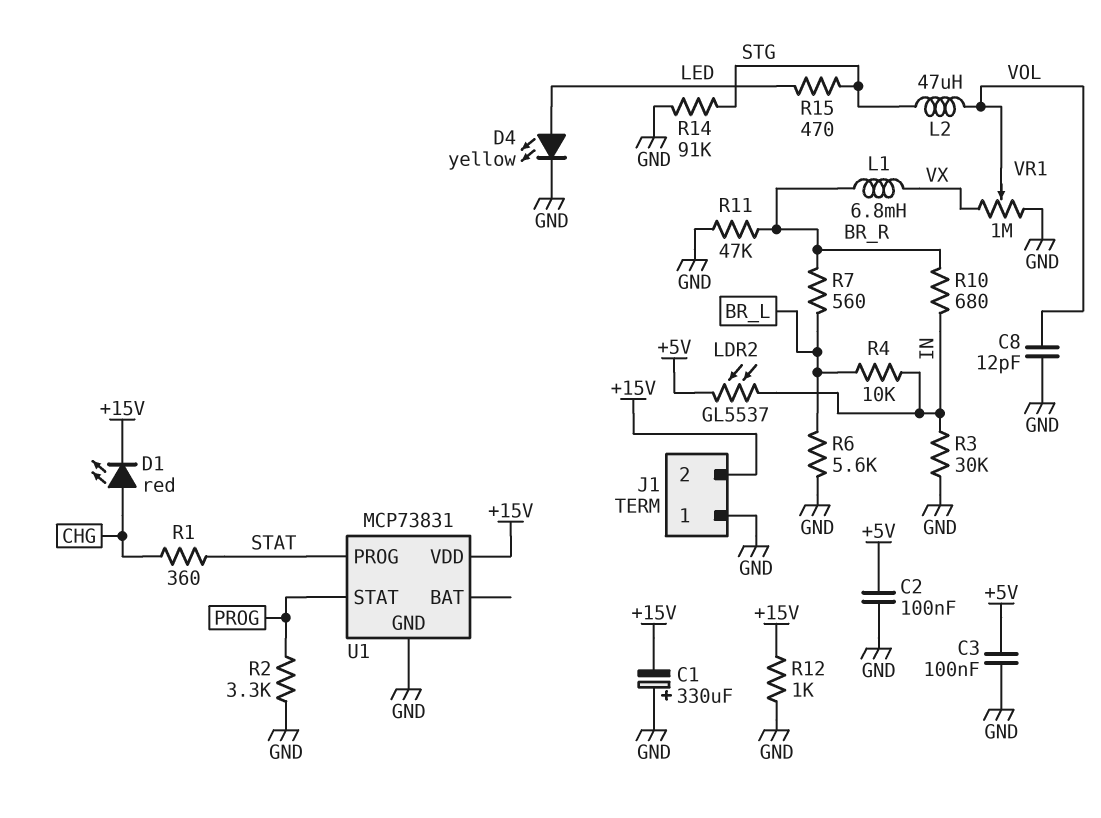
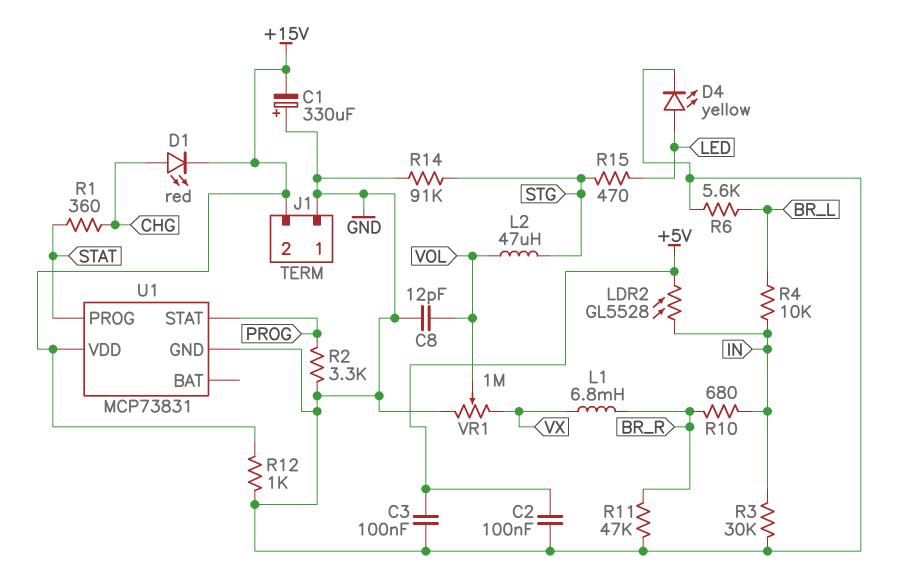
LDR2: GL5537 (+5V, IN) -> GL5528 (+5V, IN)
R7: 560 (BR_L, BR_R) -> none

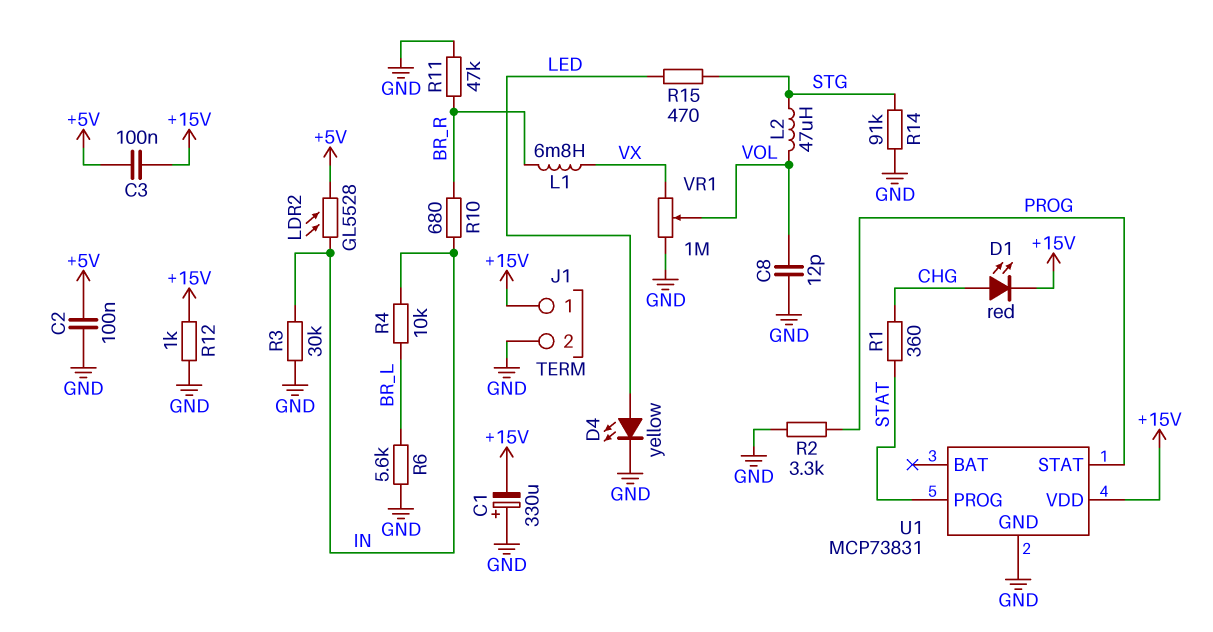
C3: 100nF (+5V, GND) -> 100nF (+5V, +15V)
J1 pin 1: GND -> +15V
J1 pin 2: +15V -> GND

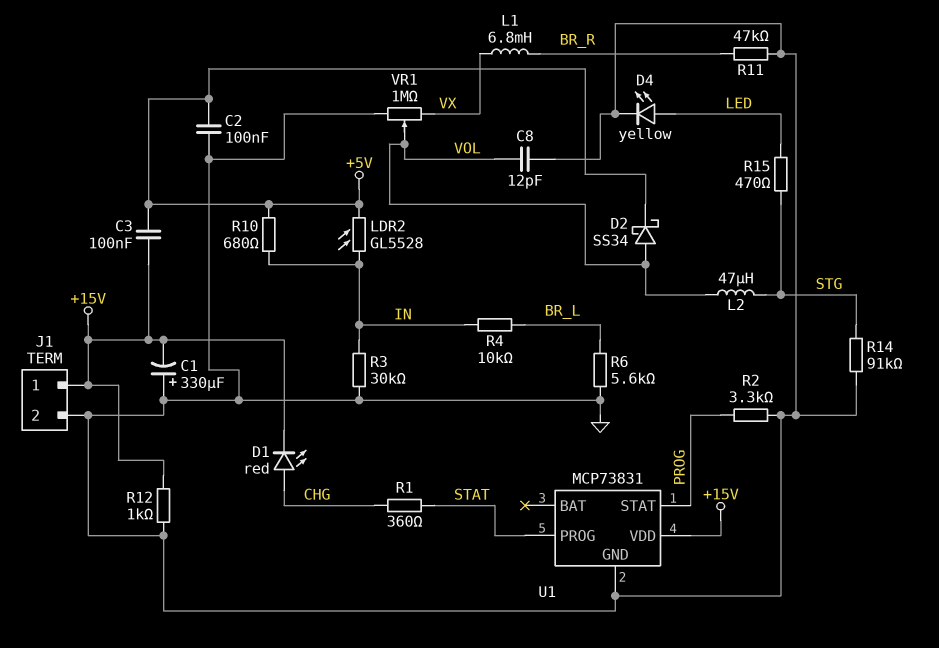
D2: none -> schottky SS34 (A VOL, K +5V)
R10: 680 (BR_R, IN) -> 680 (+5V, IN)

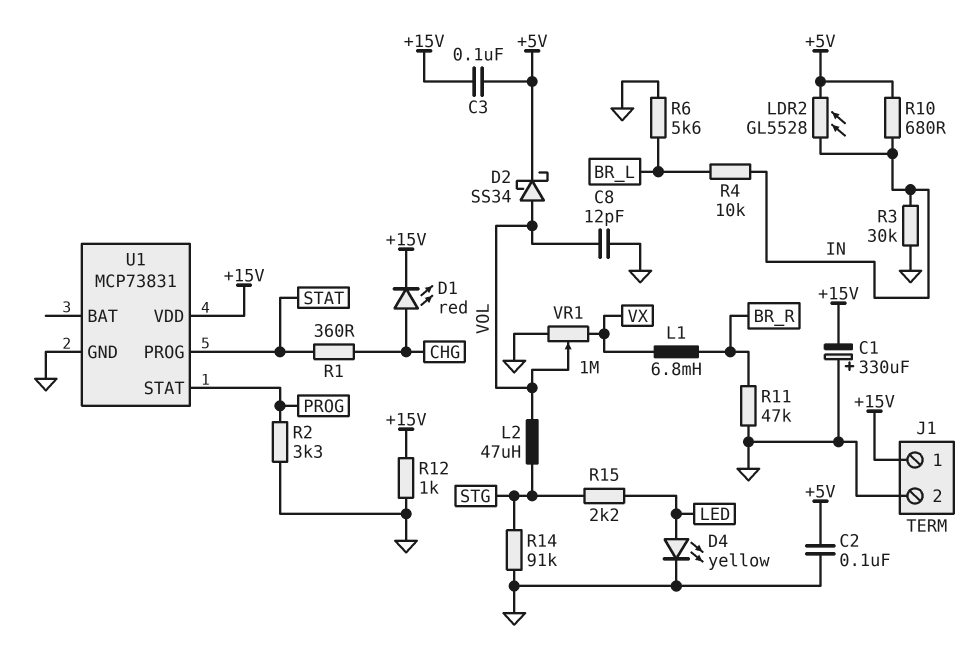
R15: 470 (LED, STG) -> 2.2k (LED, STG)

